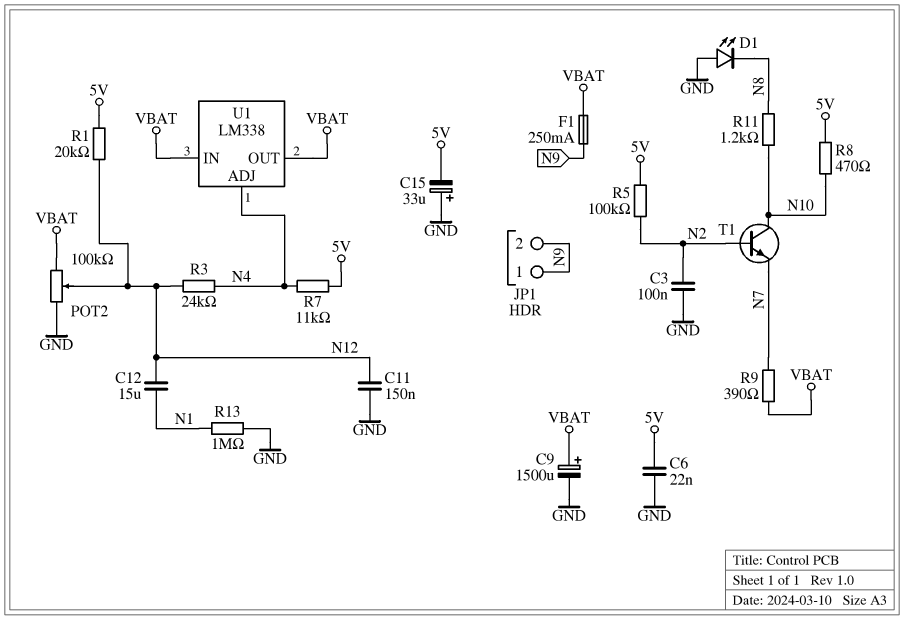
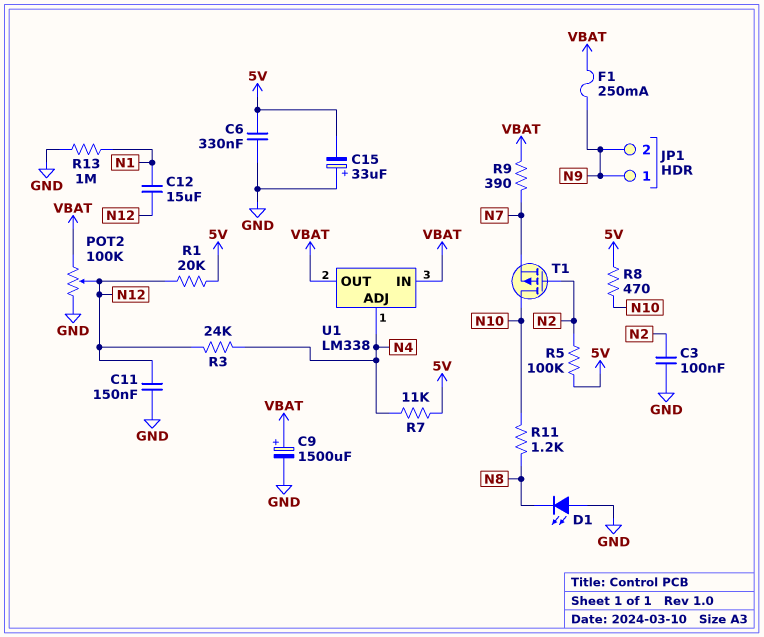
C6: 22nF (5V, GND) -> 330nF (5V, GND)
T1: NPN (B N2, C N10, E N7) -> PMOS (G N2, D N10, S N7)

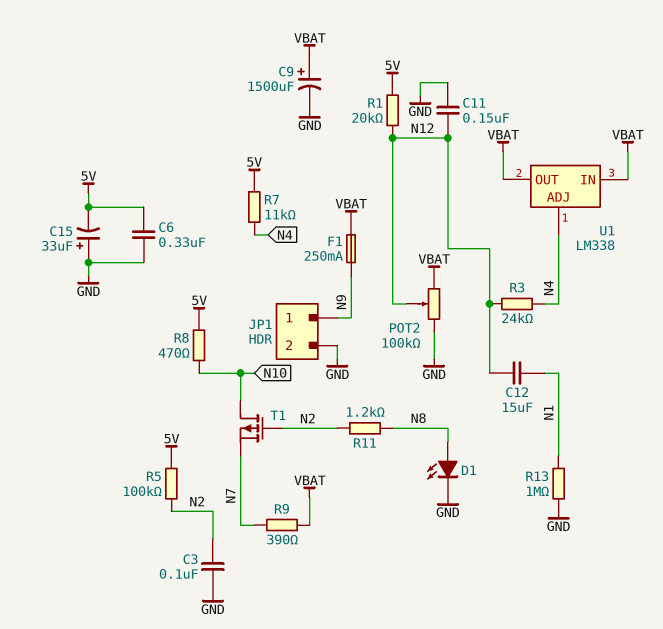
D1: LED (A GND, K N8) -> LED (A N8, K GND)
JP1 pin 2: N9 -> GND
R11: 1.2k (N8, N10) -> 1.2k (N2, N8)

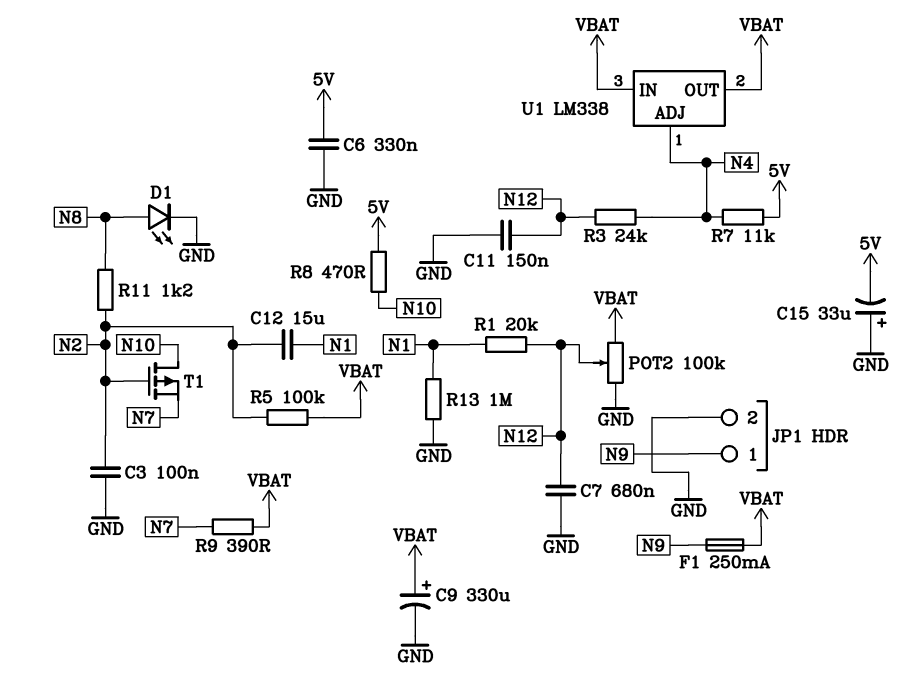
C7: none -> 680nF (GND, N12)
C9: 1500uF (plus VBAT, minus GND) -> 330uF (plus VBAT, minus GND)
C12: 15uF (N1, N12) -> 15uF (N1, N2)
R1: 20k (5V, N12) -> 20k (N1, N12)
R5: 100k (5V, N2) -> 100k (N2, VBAT)

